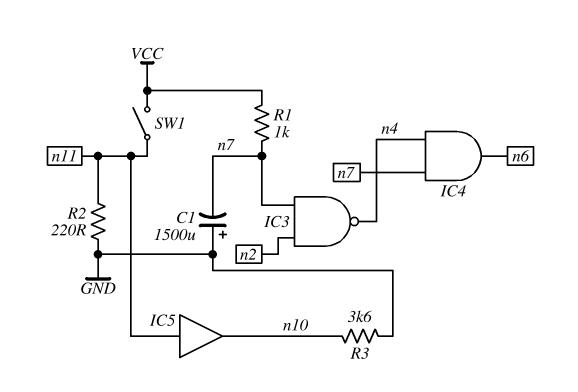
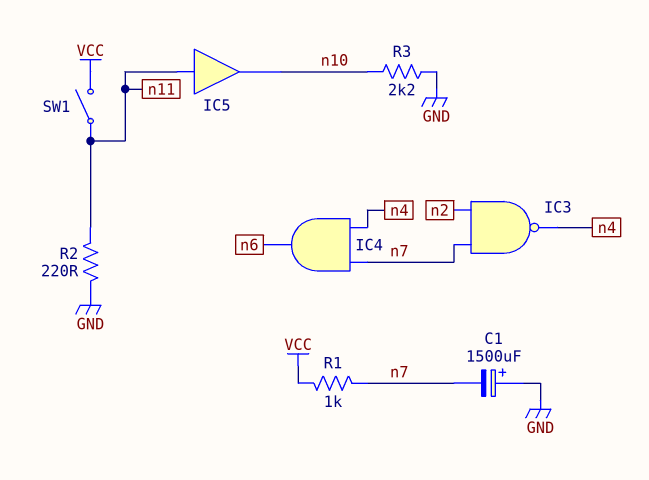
R3: 3.6k (GND, n10) -> 2.2k (GND, n10)

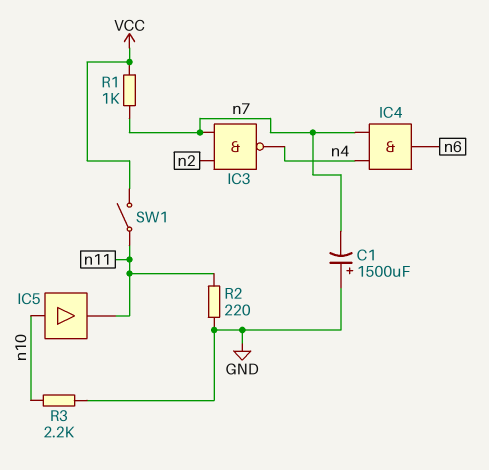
IC5: buffer (in n11, out n10) -> buffer (in n10, out n11)

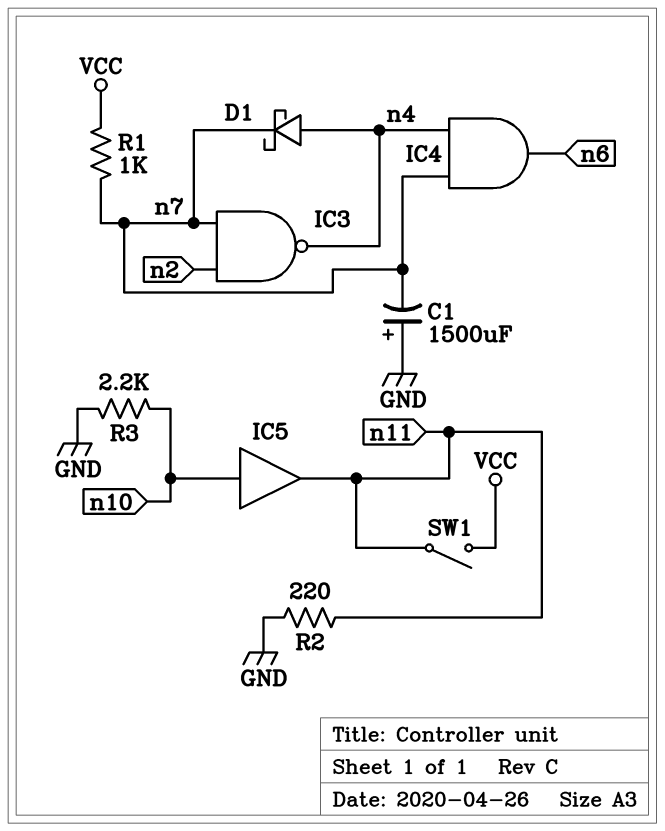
D1: none -> schottky (A n4, K n7)

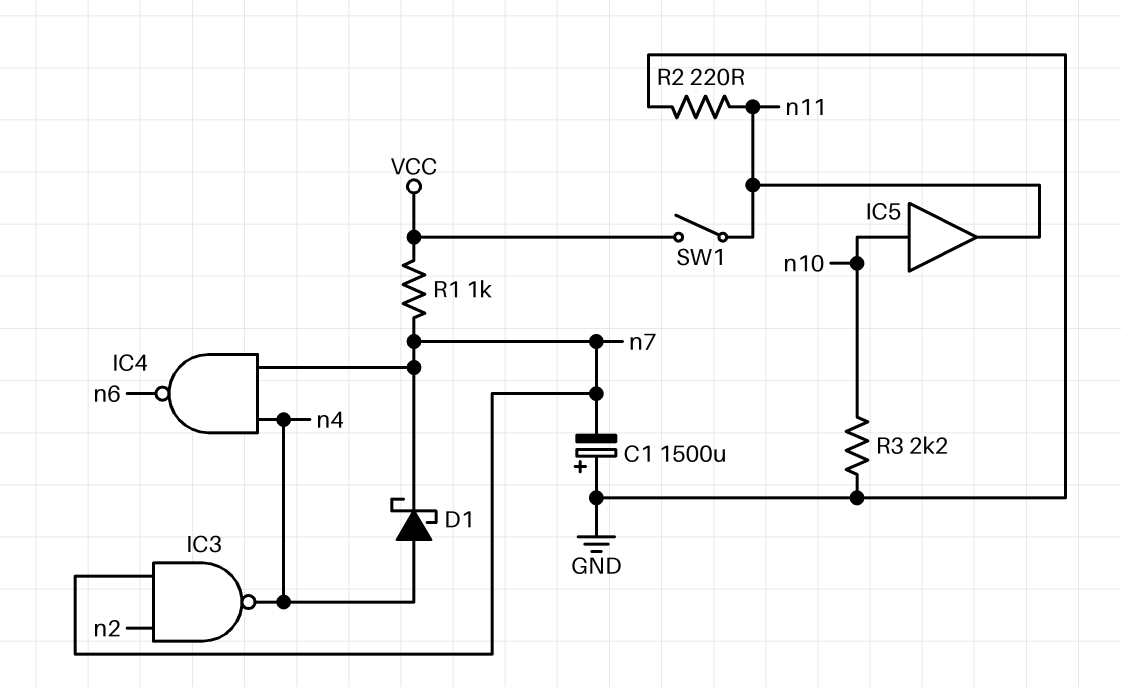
IC4: AND (in n4, in n7, out n6) -> NAND (in n4, in n7, out n6)

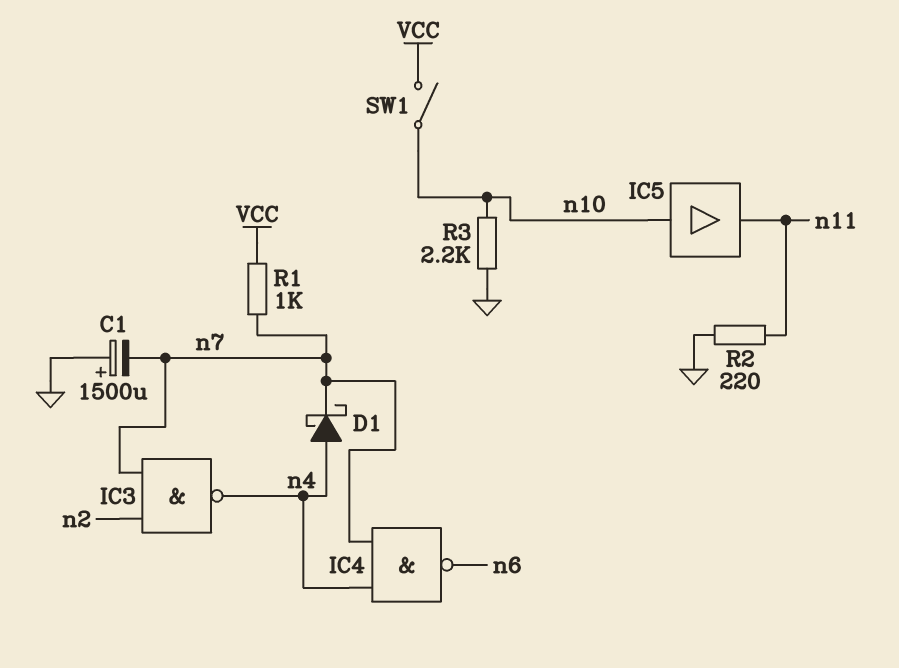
SW1: switch (VCC, n11) -> switch (VCC, n10)

